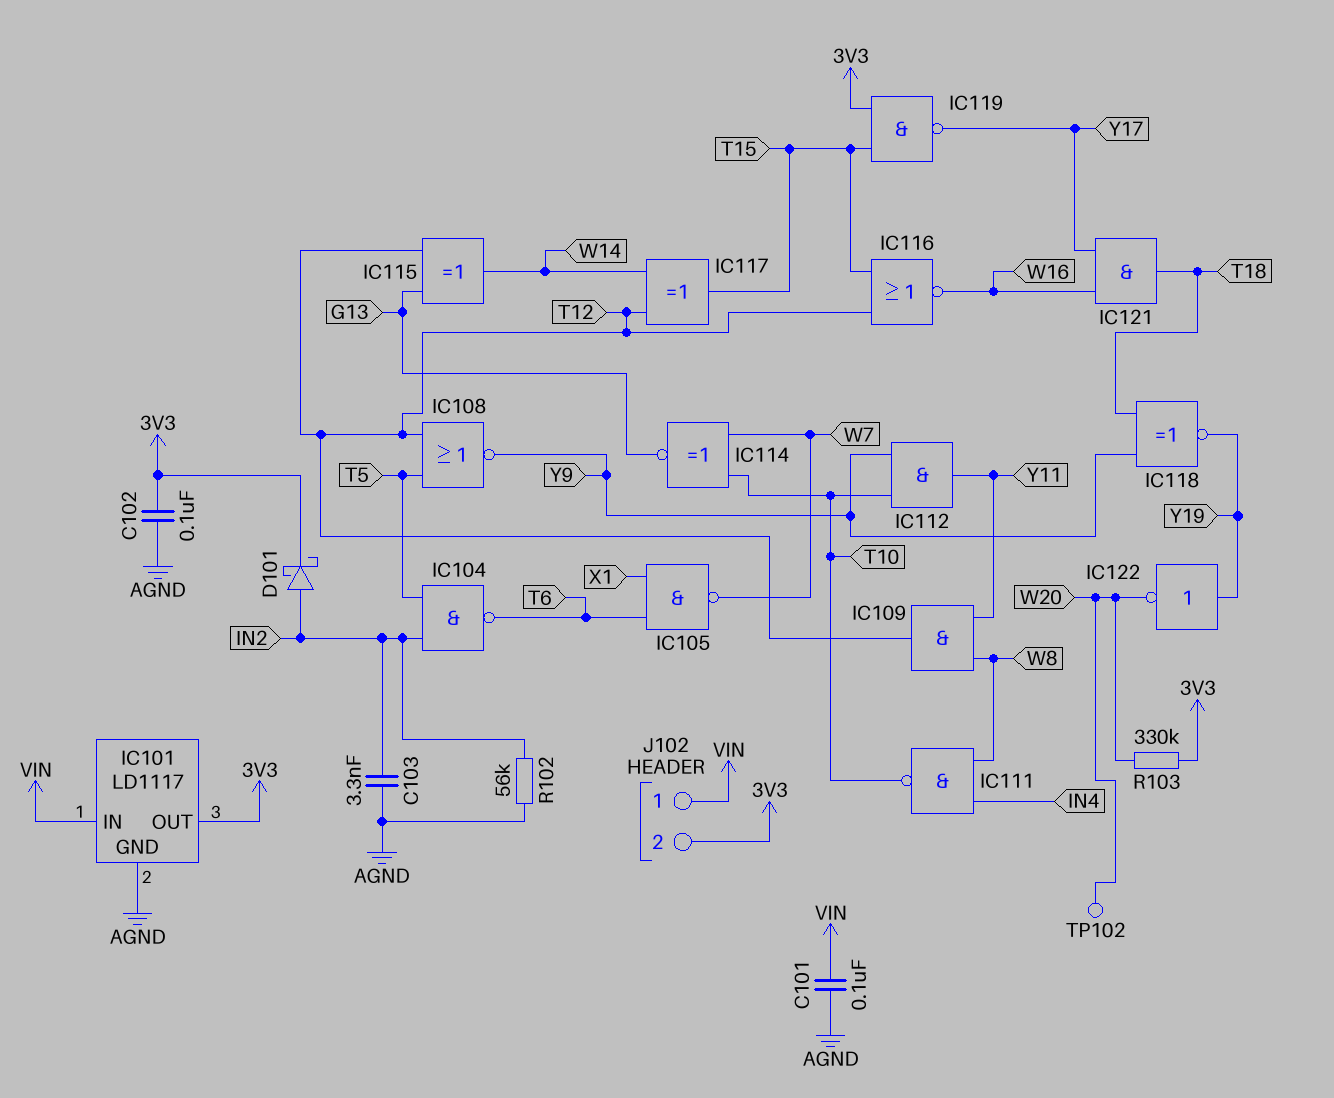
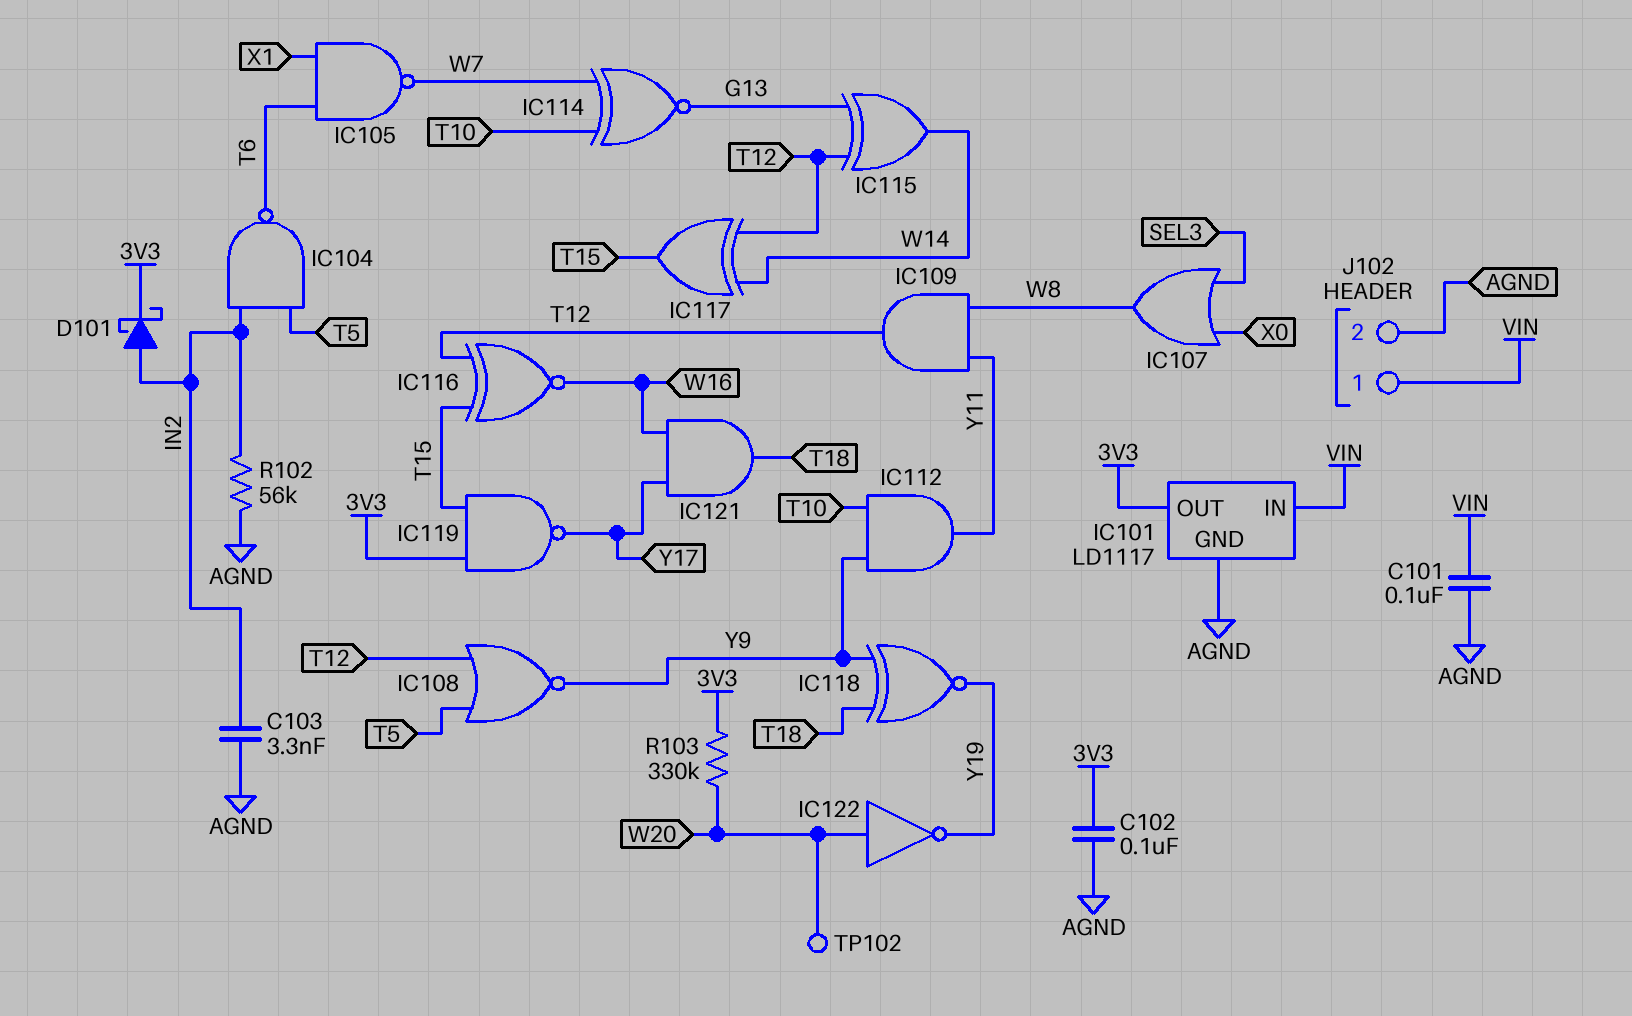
IC107: none -> OR (in SEL3, in X0, out W8)
IC111: NAND (in IN4, in W8, out T10) -> none
IC116: NOR (in T12, in T15, out W16) -> XNOR (in T12, in T15, out W16)
IC122: NOT (in Y19, out W20) -> NOT (in W20, out Y19)
J102 pin 2: 3V3 -> AGND

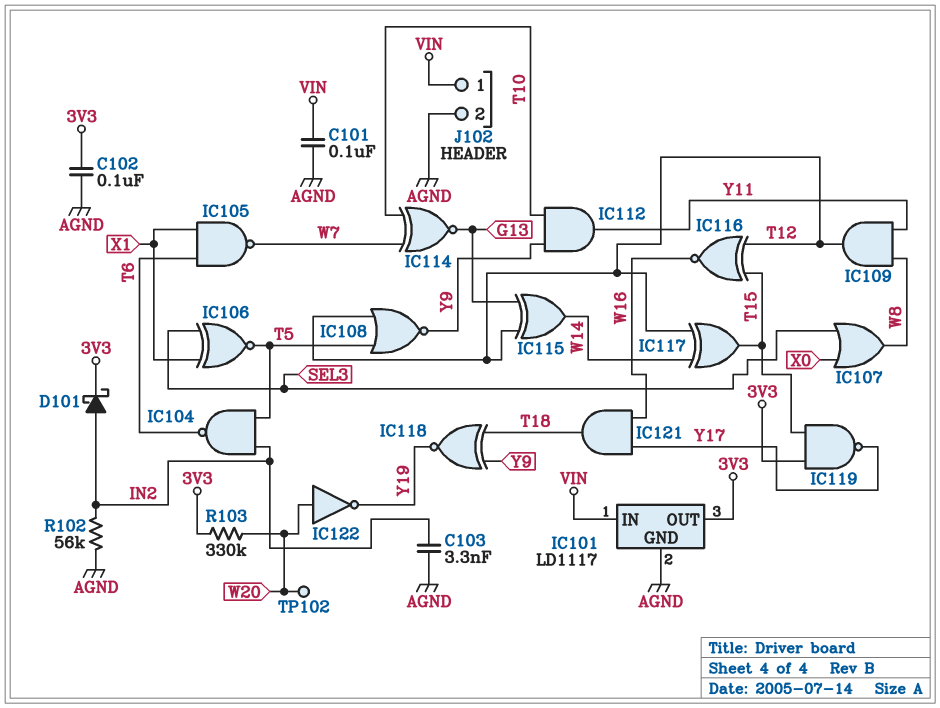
IC106: none -> XNOR (in SEL3, in X1, out T5)

